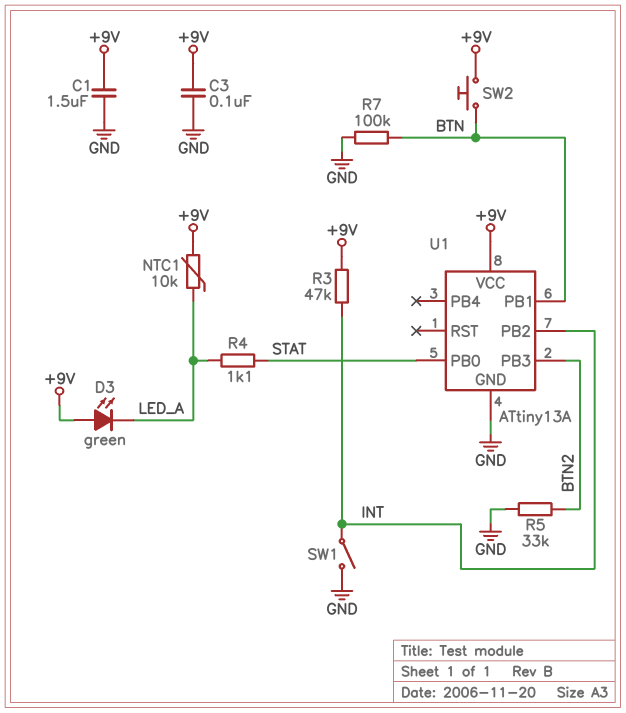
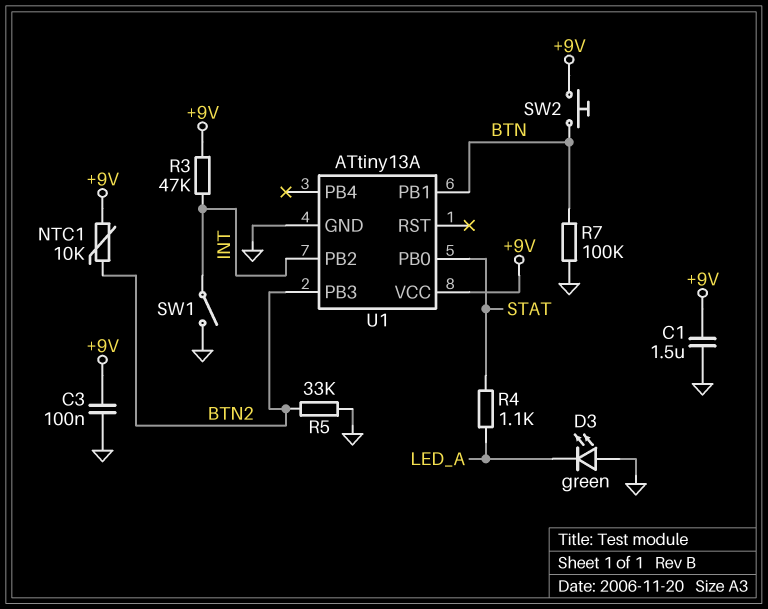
D3: LED green (A +9V, K LED_A) -> LED green (A GND, K LED_A)
NTC1: 10k (+9V, LED_A) -> 10k (+9V, BTN2)

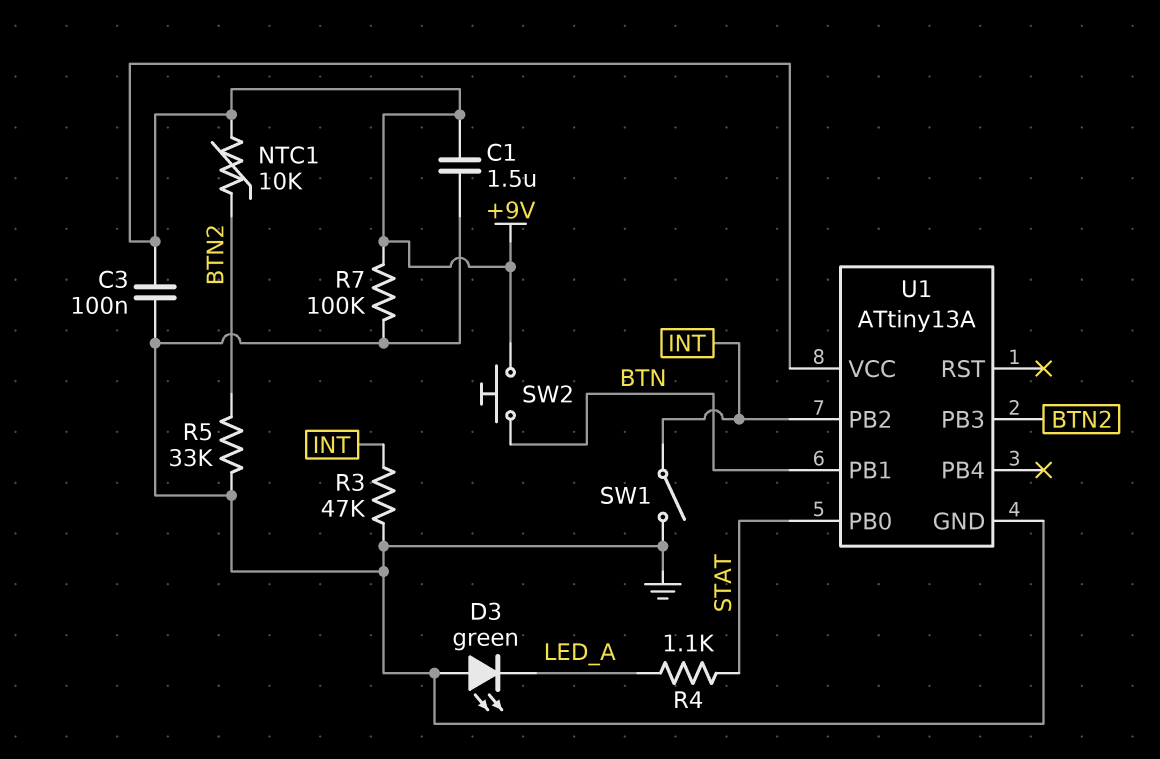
R3: 47k (+9V, INT) -> 47k (GND, INT)
R7: 100k (BTN, GND) -> 100k (+9V, GND)

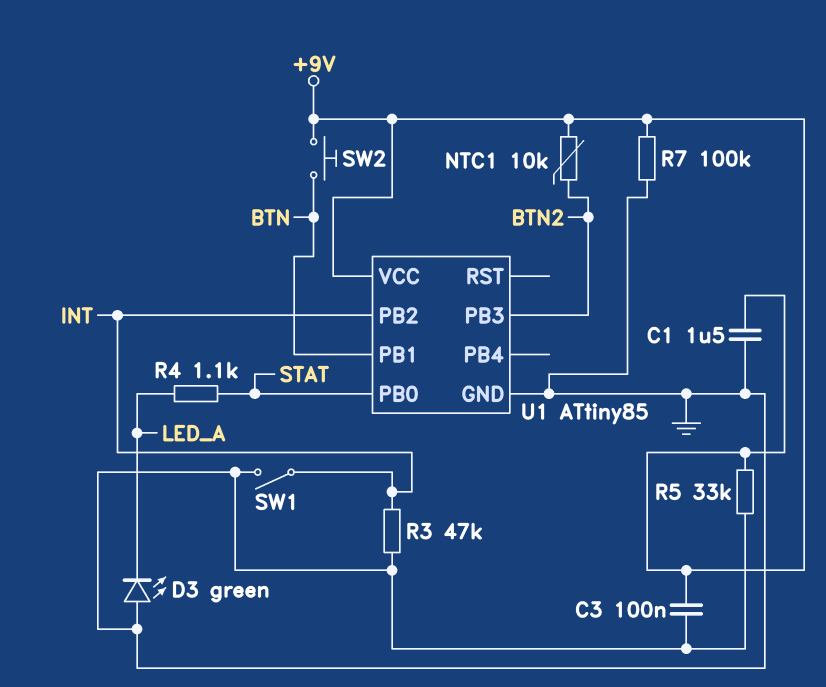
R5: 33k (BTN2, GND) -> 33k (+9V, GND)
U1: ATtiny13A -> ATtiny85

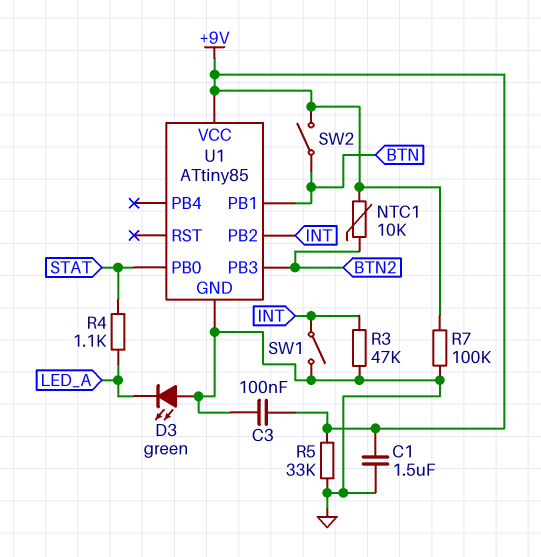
SW2: button (+9V, BTN) -> switch (+9V, BTN)

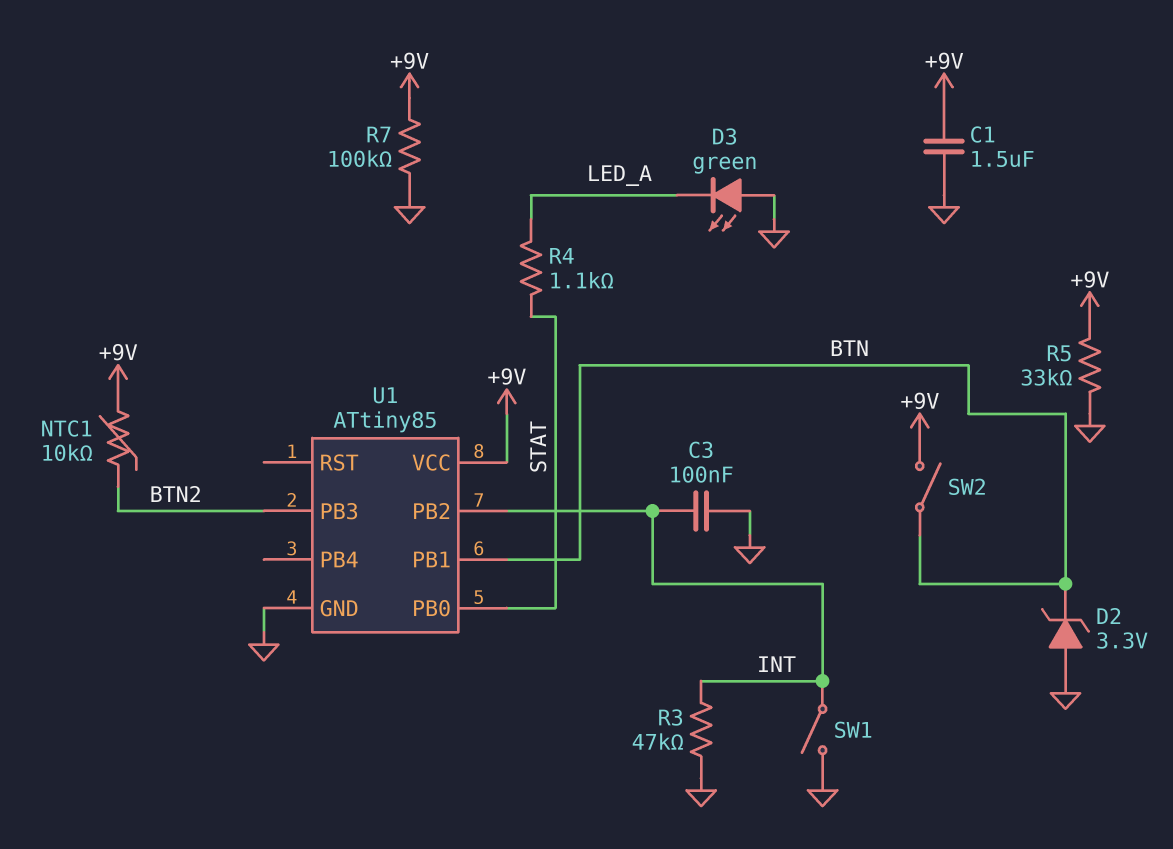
C3: 100nF (+9V, GND) -> 100nF (GND, INT)
D2: none -> zener 3.3V (A GND, K BTN)

